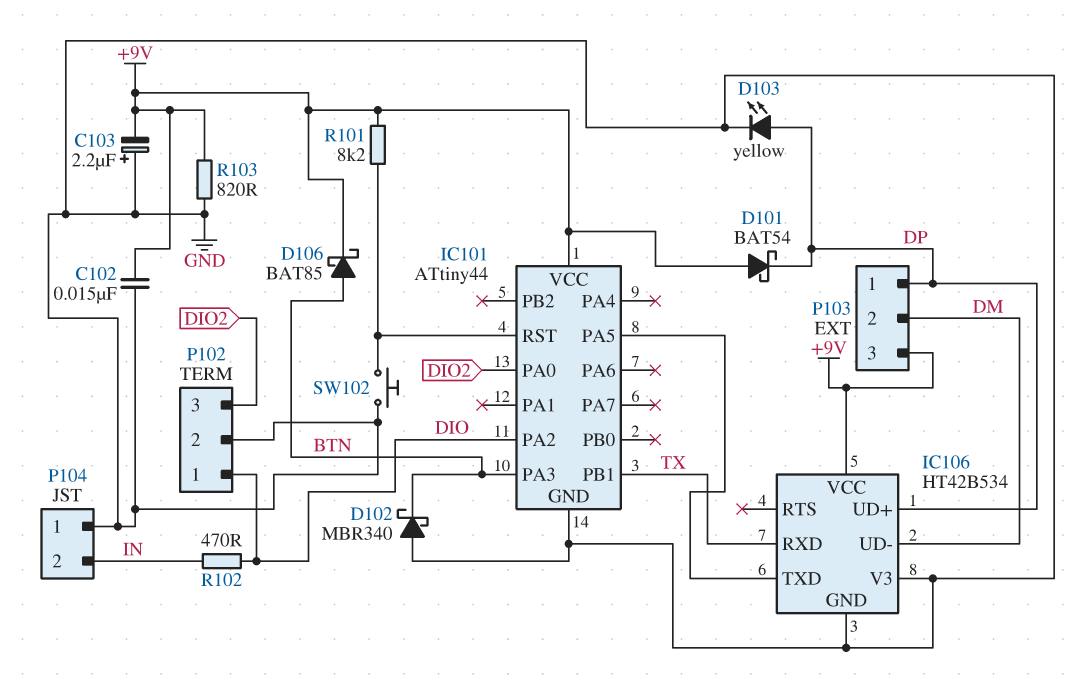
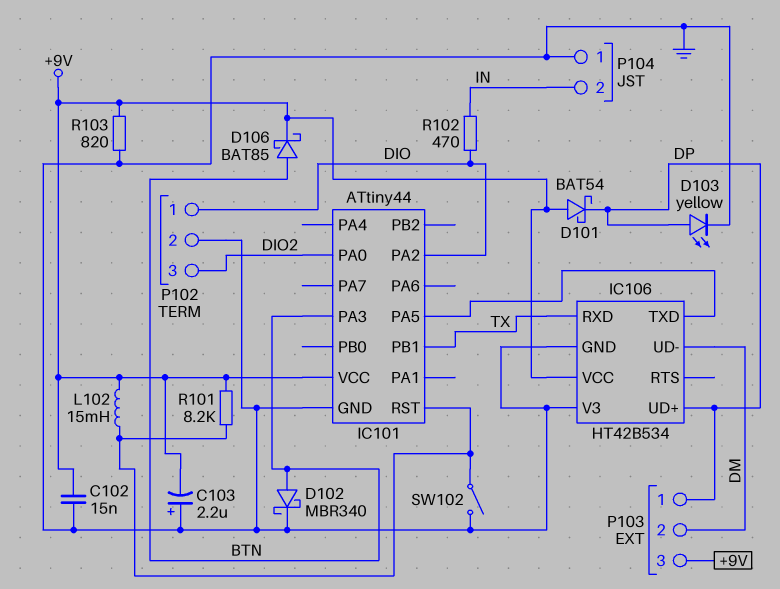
D102: schottky MBR340 (A GND, K BTN) -> schottky MBR340 (A BTN, K GND)
L102: none -> 15mH (+9V, IC101/RST)
SW102: button (GND, IC101/RST) -> switch (GND, IC101/RST)

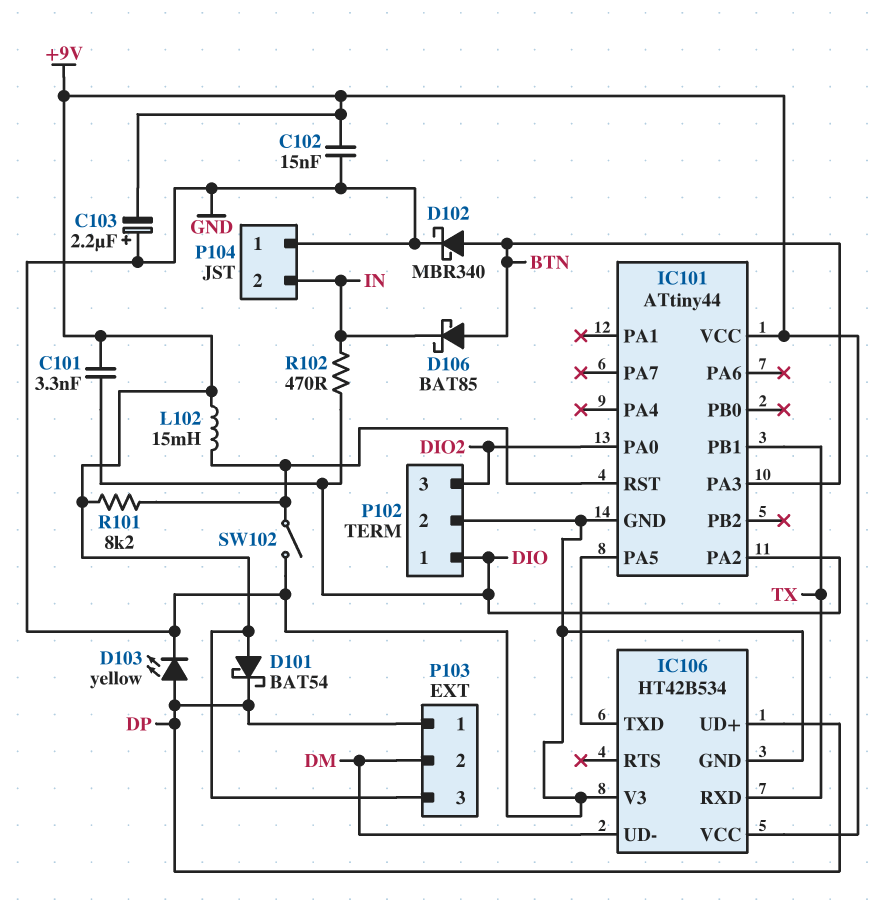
C101: none -> 3.3nF (+9V, DIO)
D106: schottky BAT85 (A BTN, K +9V) -> schottky BAT85 (A BTN, K IN)
R103: 820 (+9V, GND) -> none

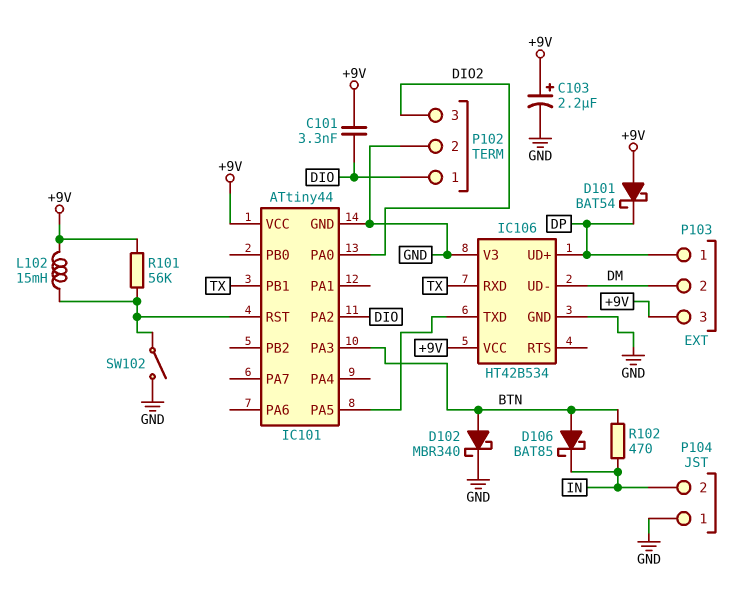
C102: 15nF (+9V, GND) -> none
C103: 2.2uF (plus GND, minus +9V) -> 2.2uF (plus +9V, minus GND)
D103: LED yellow (A DP, K GND) -> none
R101: 8.2k (+9V, IC101/RST) -> 56k (+9V, IC101/RST)
R102: 470 (DIO, IN) -> 470 (BTN, IN)

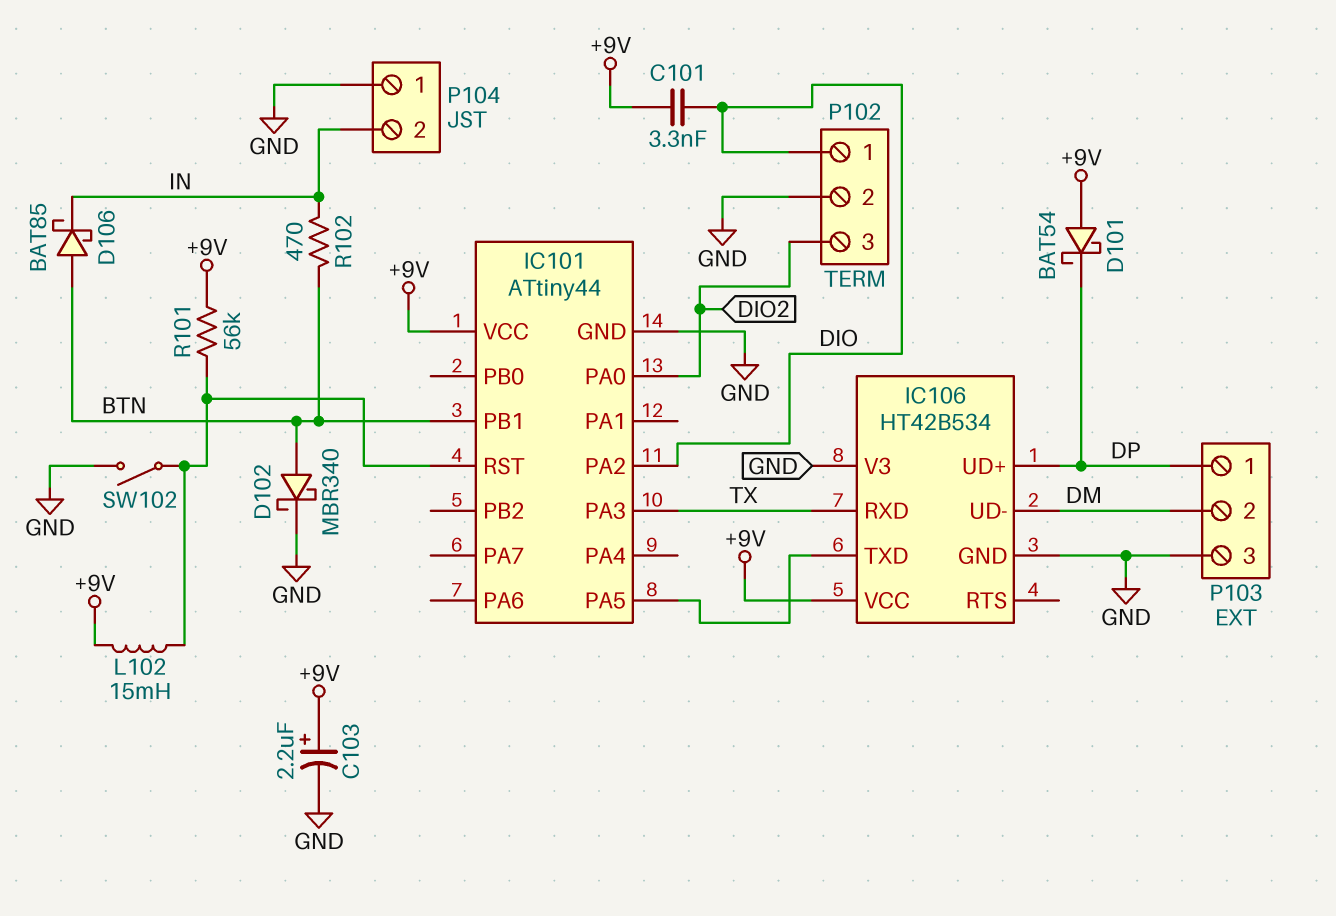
IC101 pin PA3: BTN -> TX
IC101 pin PB1: TX -> BTN
P103 pin 3: +9V -> GND

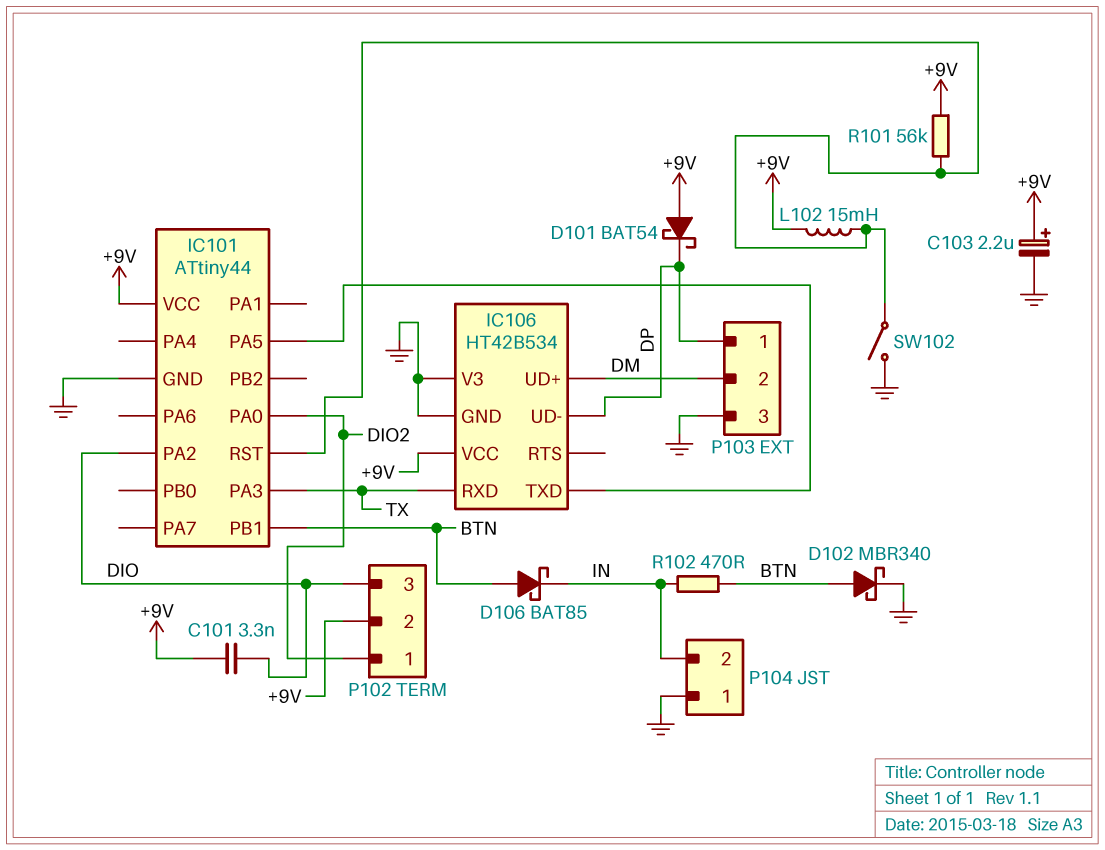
IC106 pin UD+: DP -> DM
IC106 pin UD-: DM -> DP
P102 pin 1: DIO -> DIO2
P102 pin 2: GND -> +9V
P102 pin 3: DIO2 -> DIO

